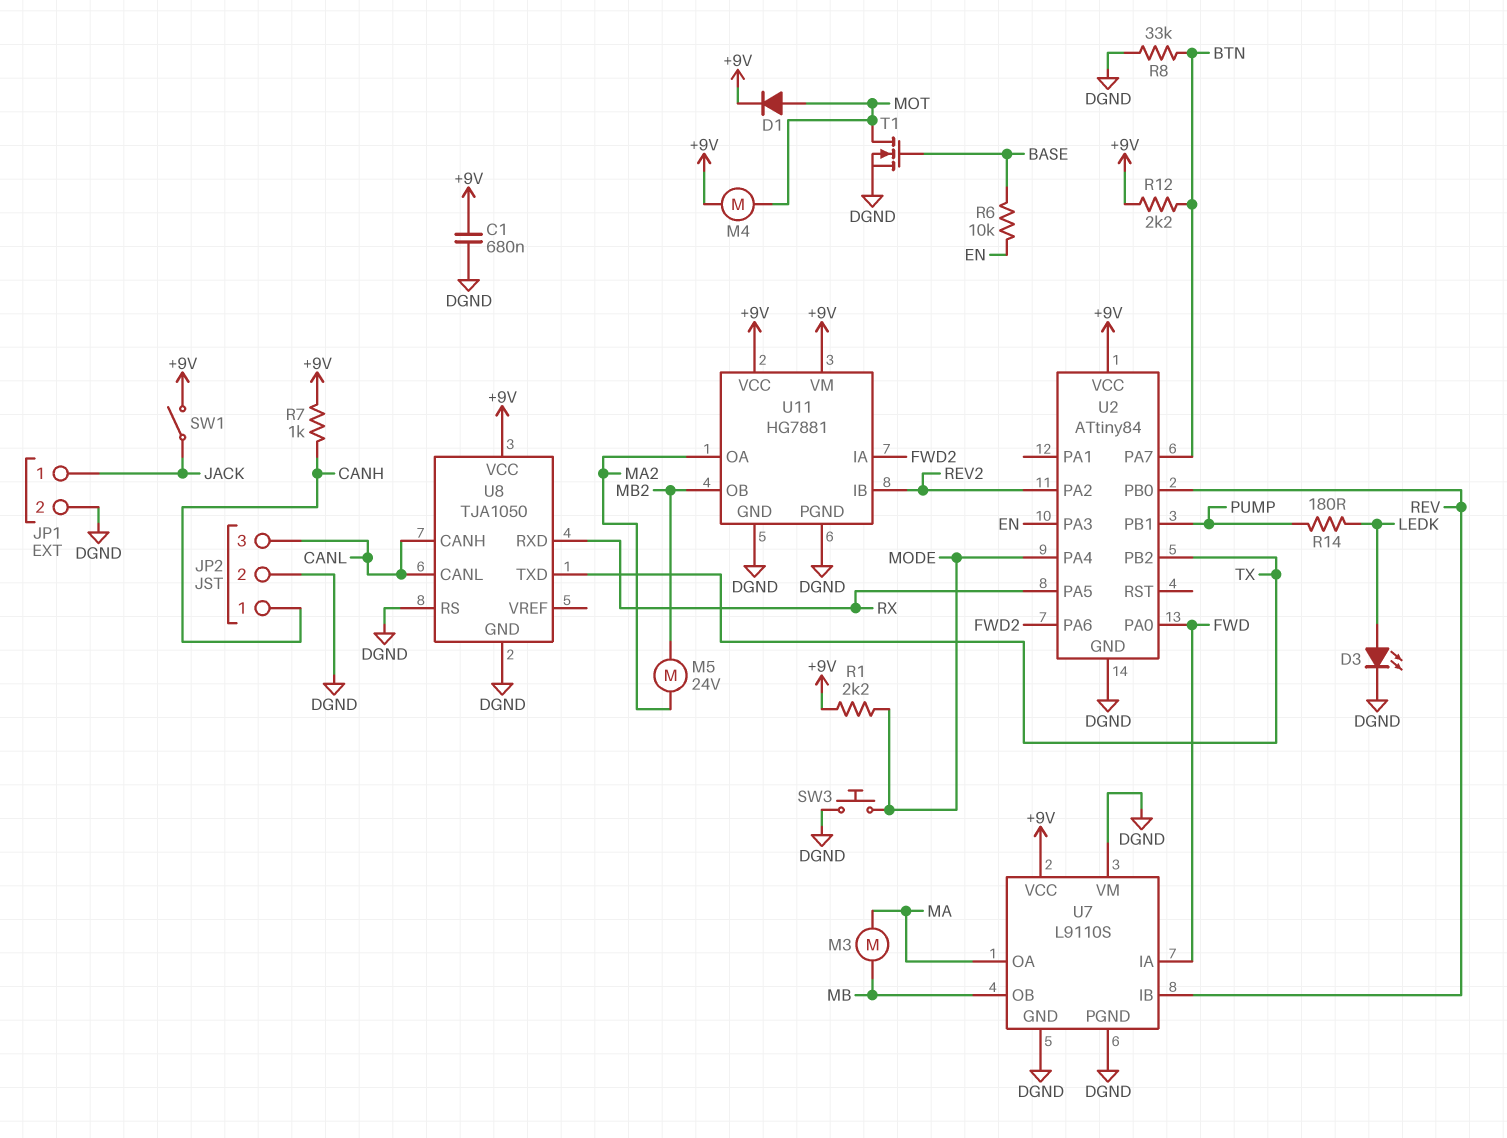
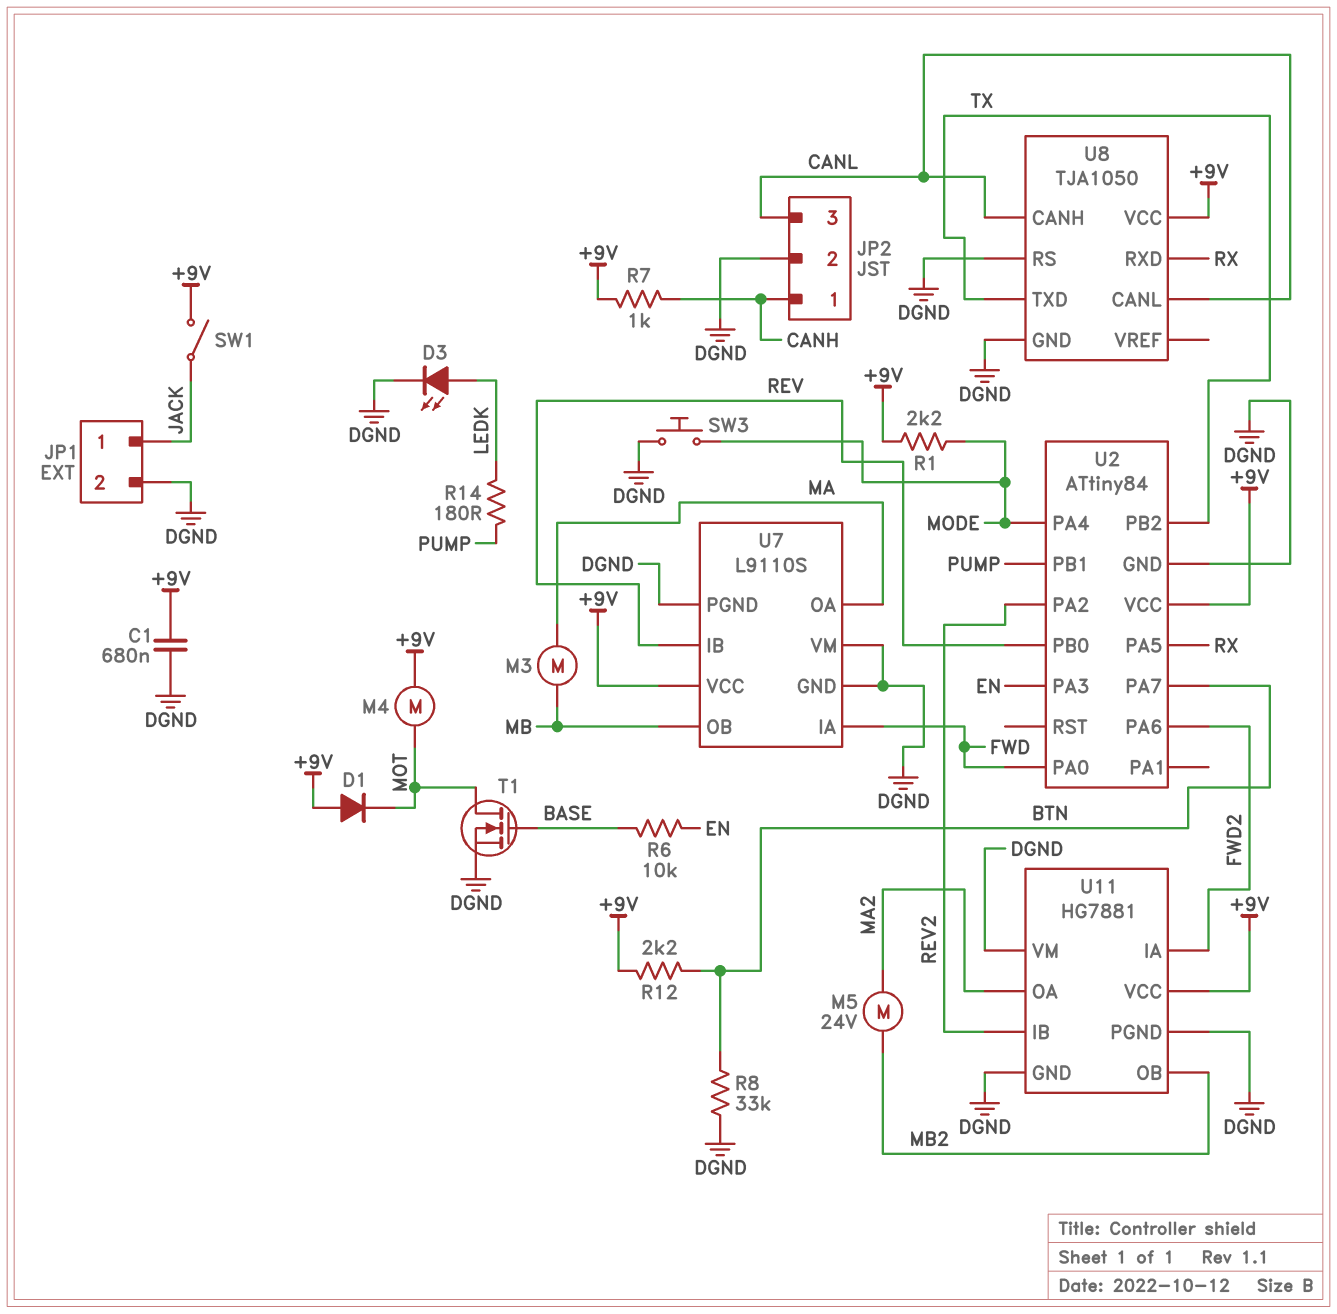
D1: diode (A MOT, K +9V) -> diode (A +9V, K MOT)
U11 pin VM: +9V -> DGND

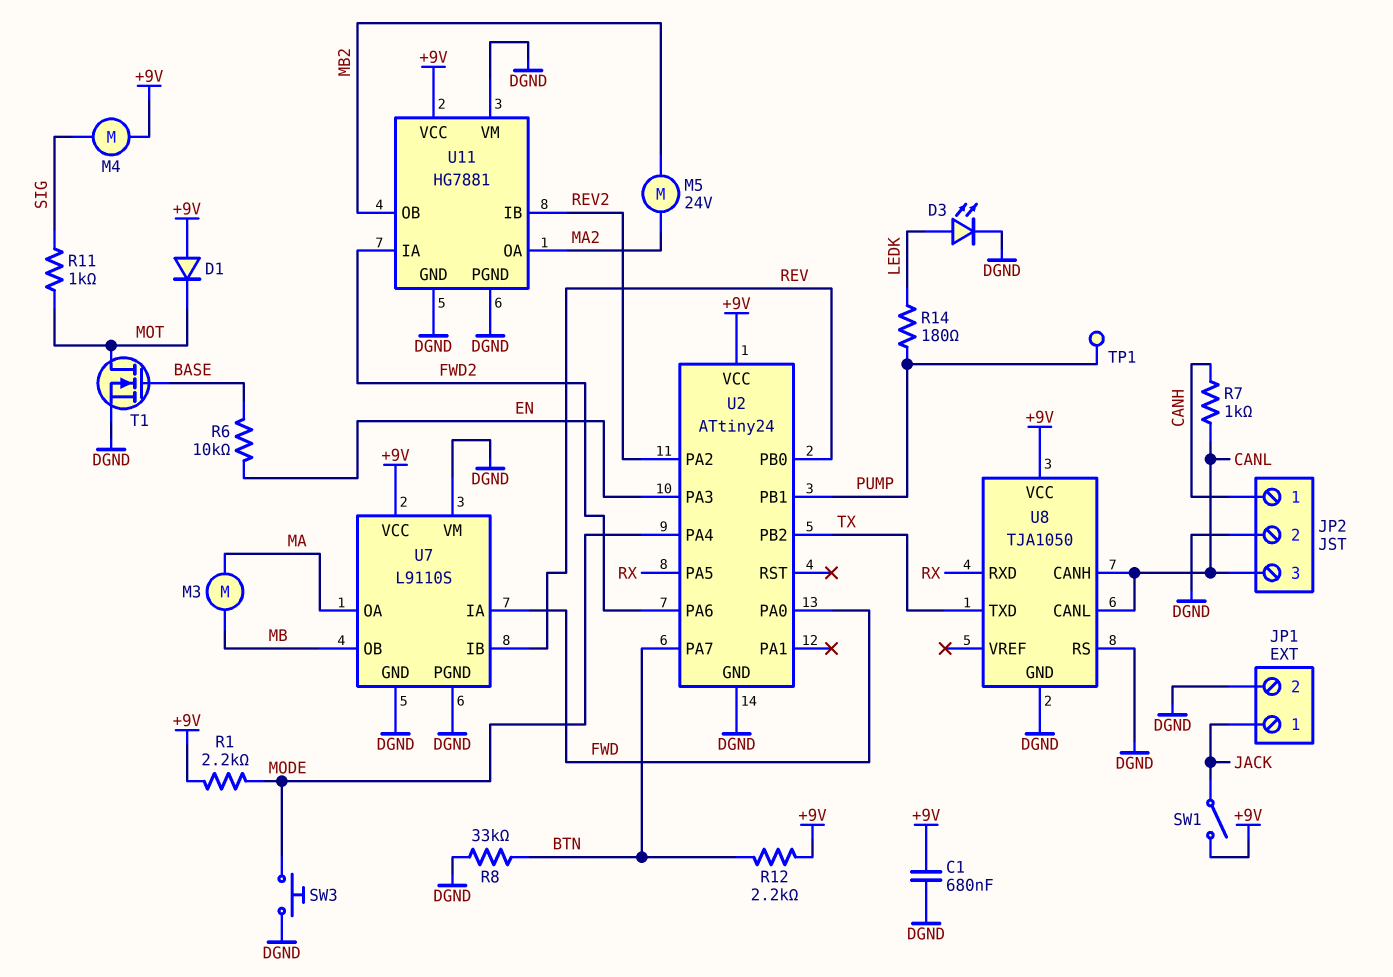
M4: motor (+9V, MOT) -> motor (+9V, SIG)
R7: 1k (+9V, CANH) -> 1k (CANH, CANL)
R11: none -> 1k (MOT, SIG)
TP1: none -> test point (PUMP)
U2: ATtiny84 -> ATtiny24

